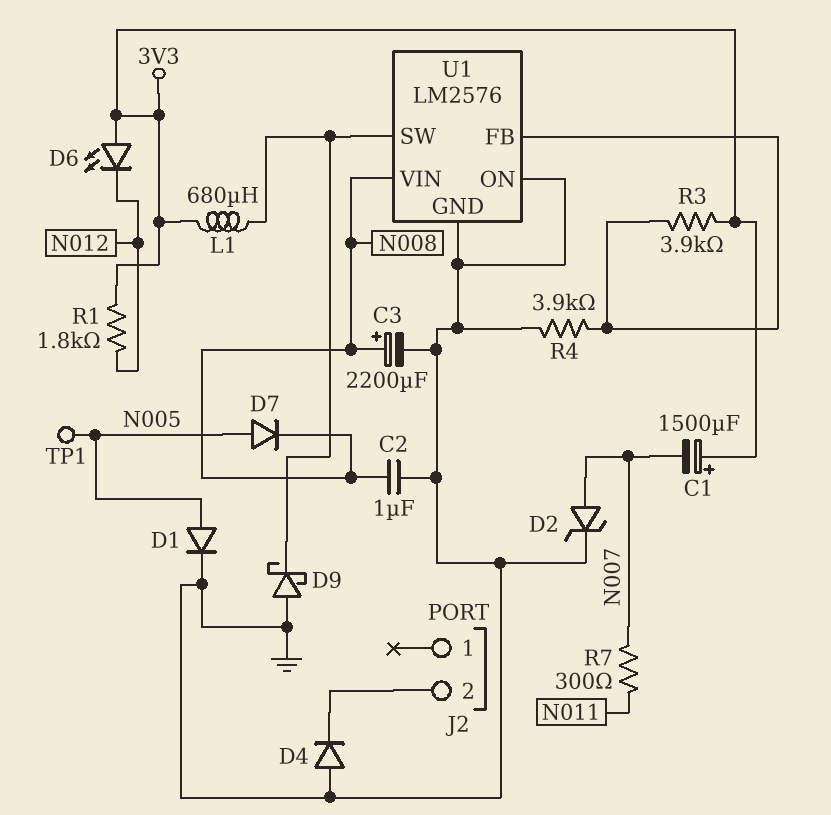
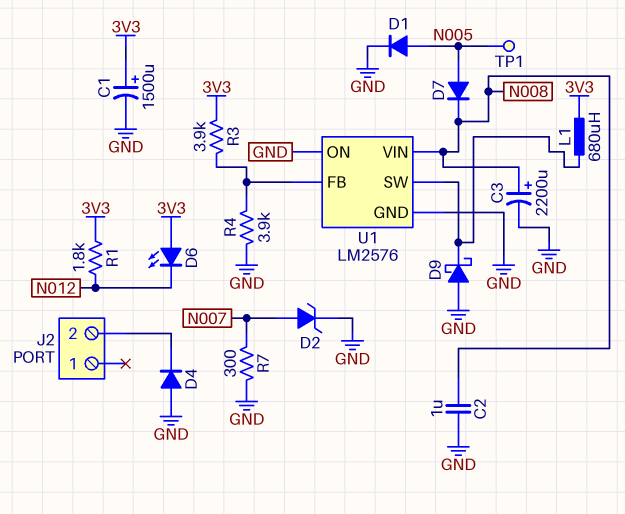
C1: 1500uF (plus 3V3, minus N007) -> 1500uF (plus 3V3, minus GND)
R7: 300 (N007, N011) -> 300 (GND, N007)

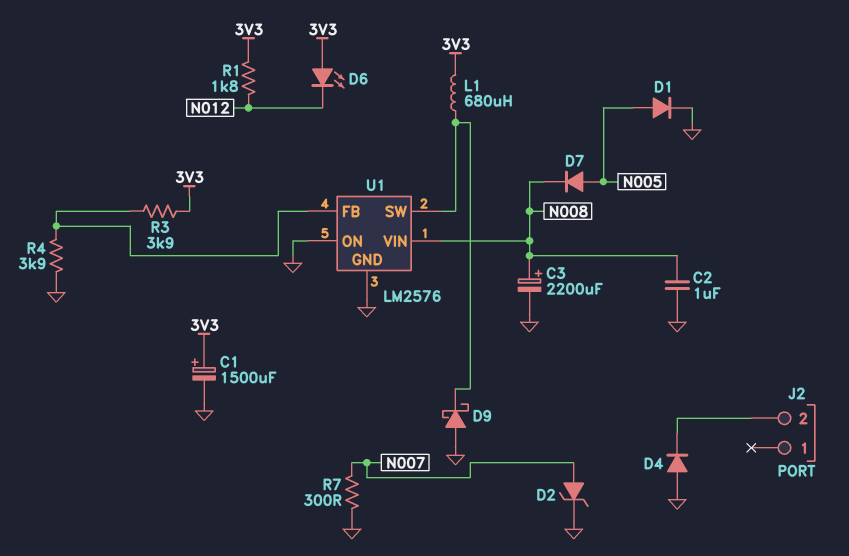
TP1: test point (N005) -> none

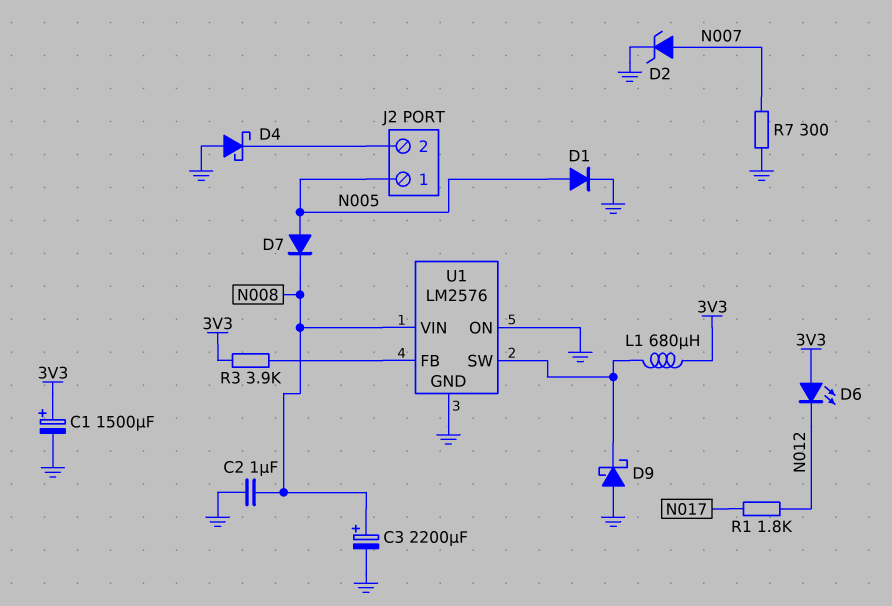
D4: diode (A GND, K J2/2) -> schottky (A GND, K J2/2)
J2 pin 1: none -> N005
R1: 1.8k (3V3, N012) -> 1.8k (N012, N017)
R4: 3.9k (GND, U1/FB) -> none

